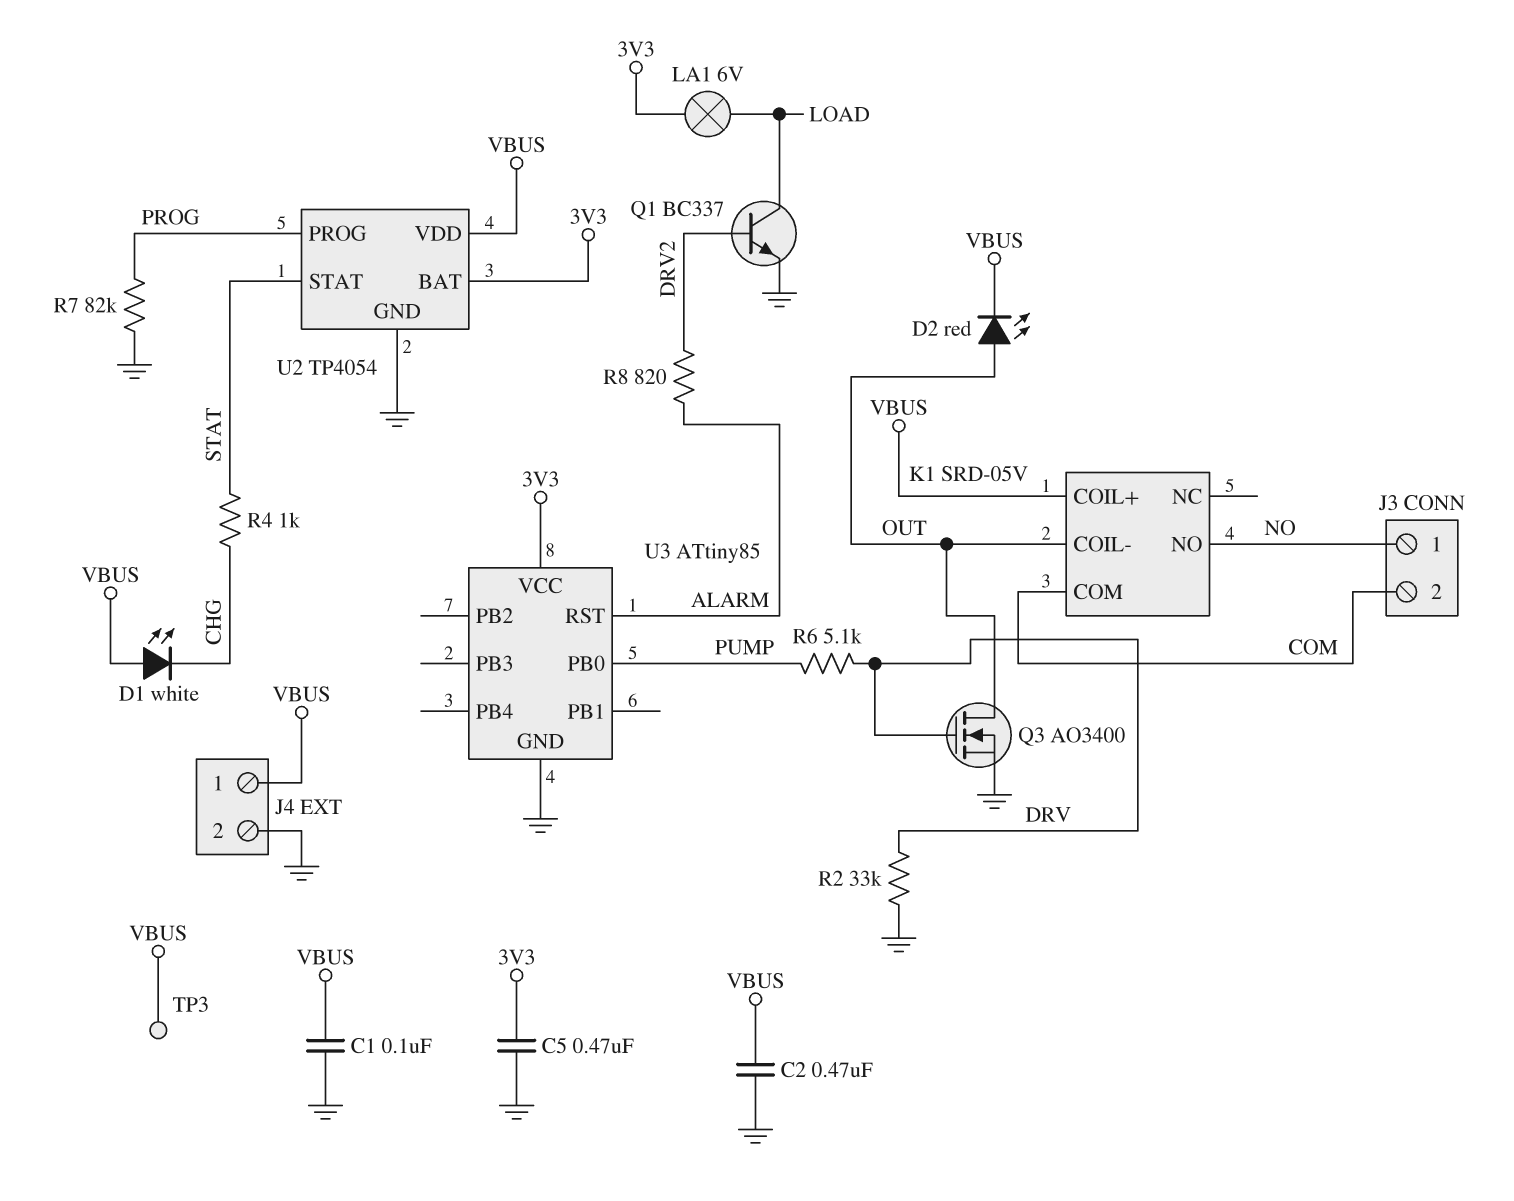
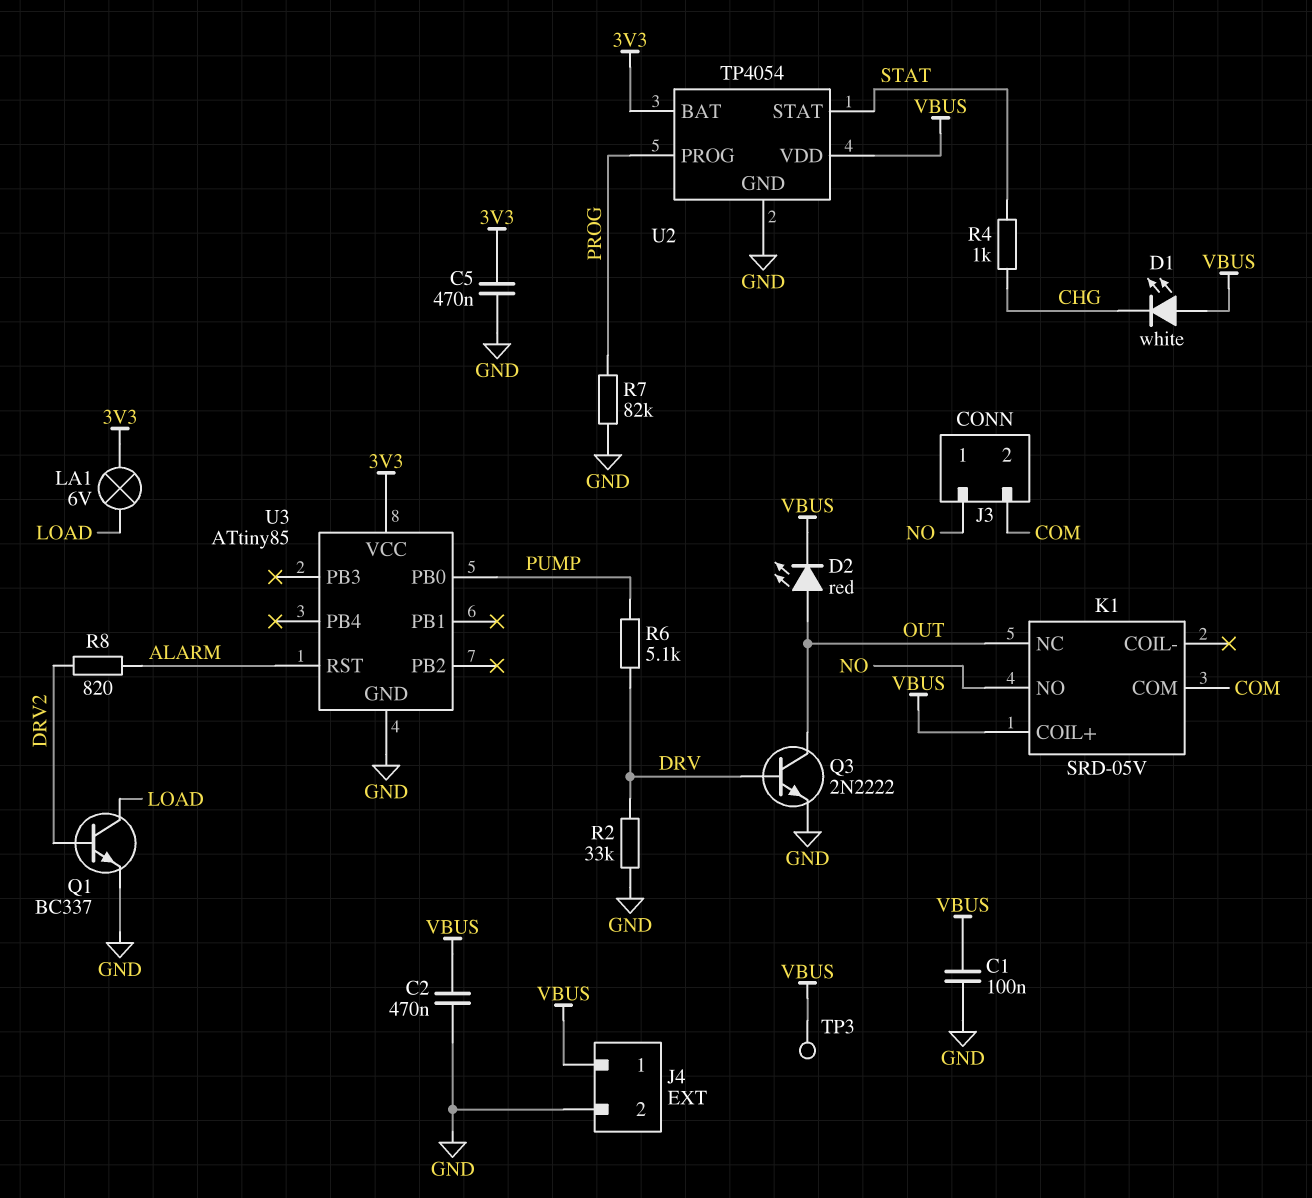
K1 pin COIL-: OUT -> none
K1 pin NC: none -> OUT
Q3: NMOS AO3400 (G DRV, D OUT, S GND) -> NPN 2N2222 (B DRV, C OUT, E GND)

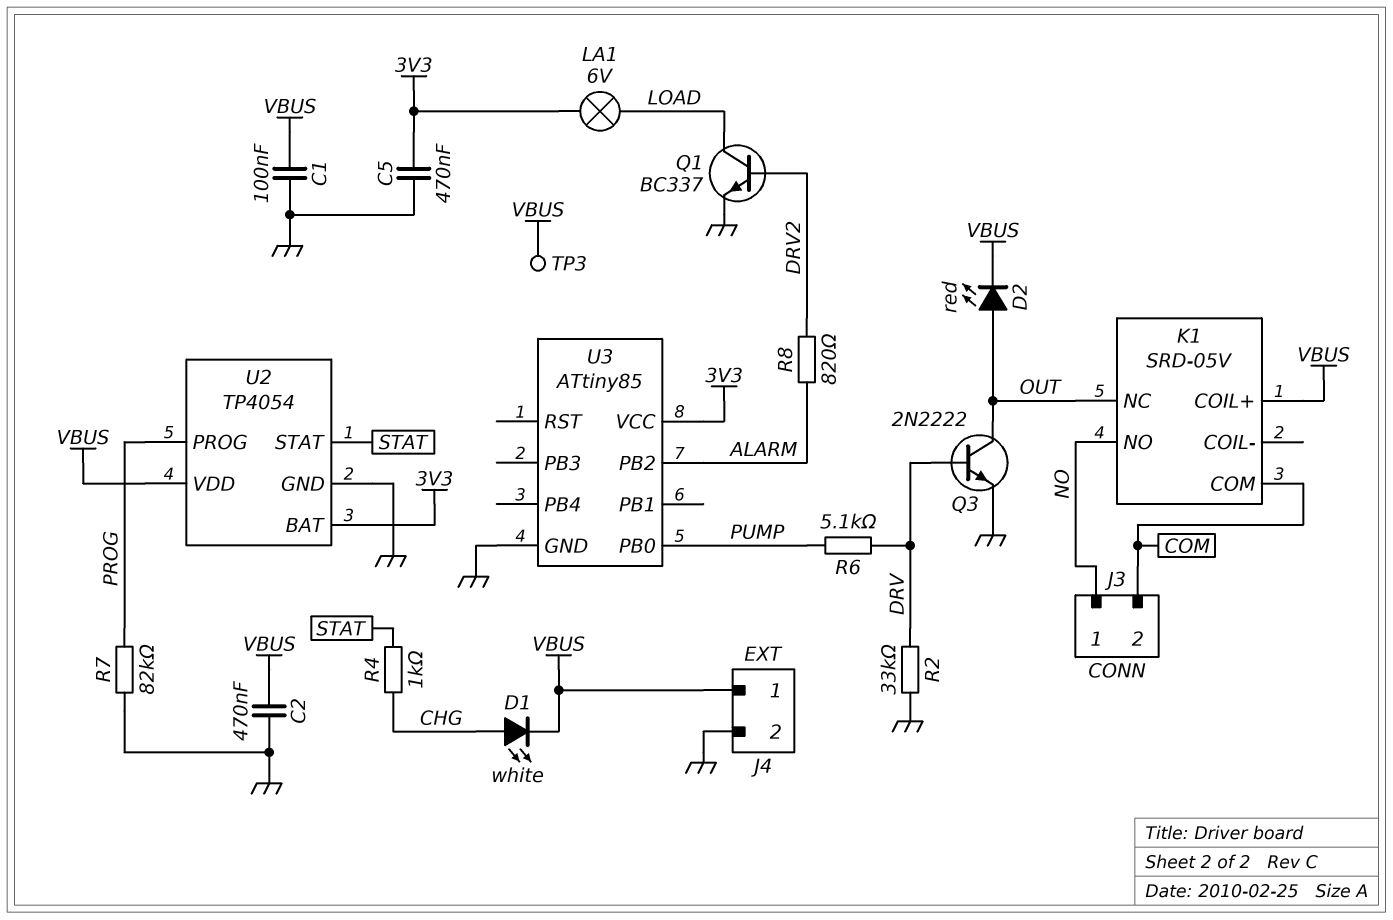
D1: LED white (A VBUS, K CHG) -> LED white (A CHG, K VBUS)
U3 pin PB2: none -> ALARM
U3 pin RST: ALARM -> none

